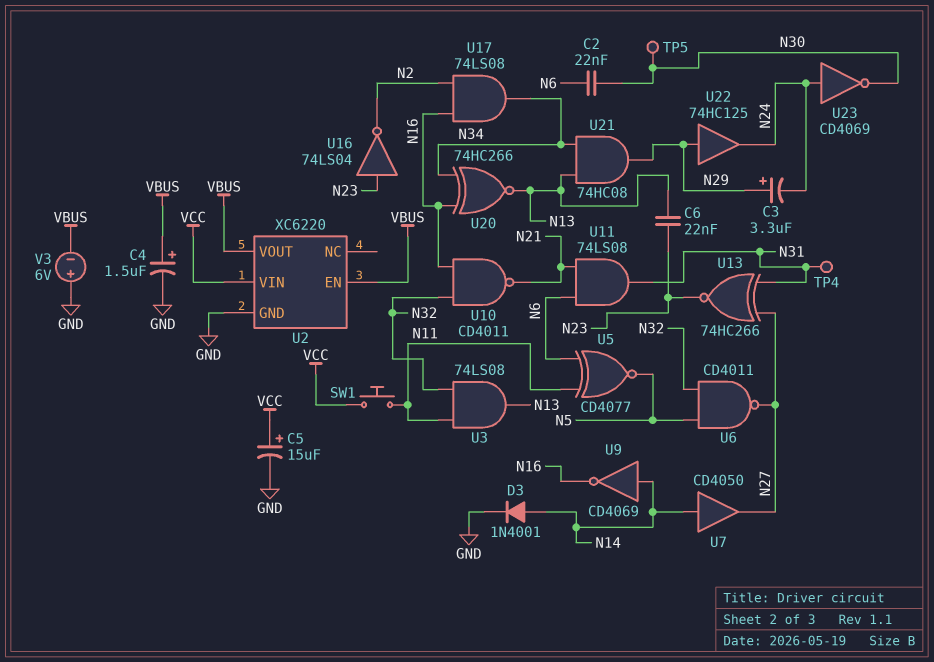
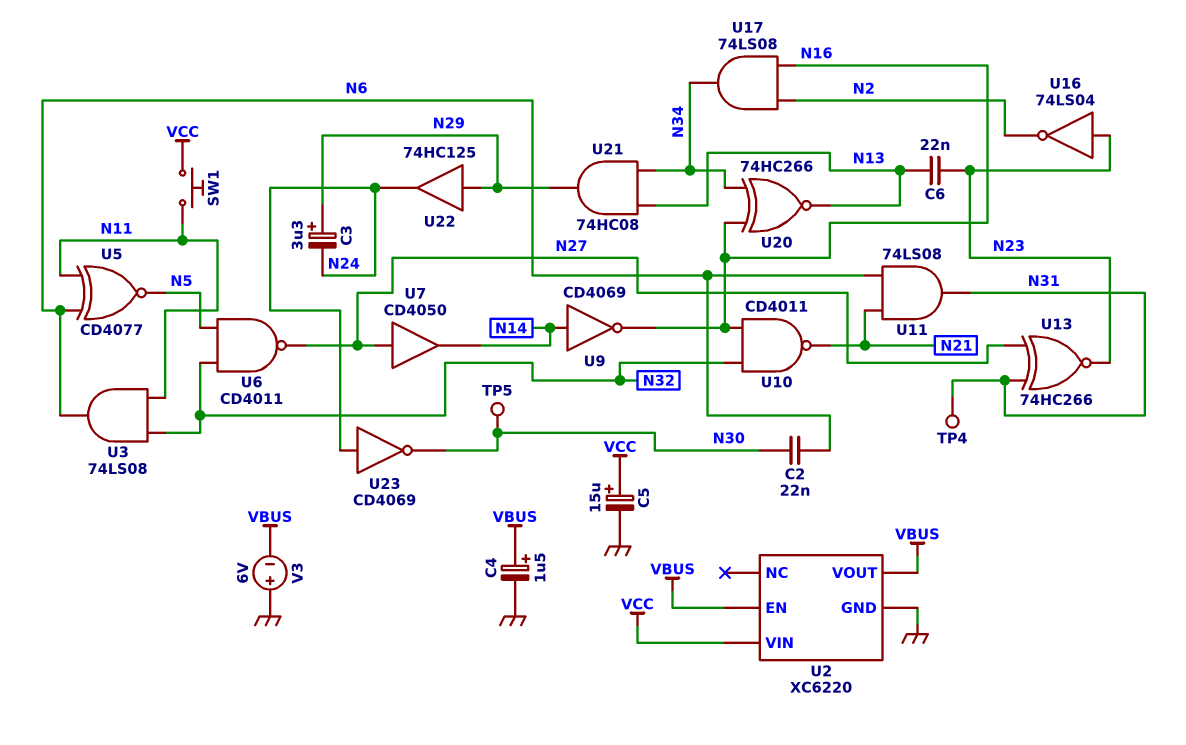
D3: diode 1N4001 (A N14, K GND) -> none
U3: AND 74LS08 (in N11, in N32, out N13) -> AND 74LS08 (in N11, in N32, out N6)
U7: buffer CD4050 (in N14, out N27) -> buffer CD4050 (in N27, out N14)

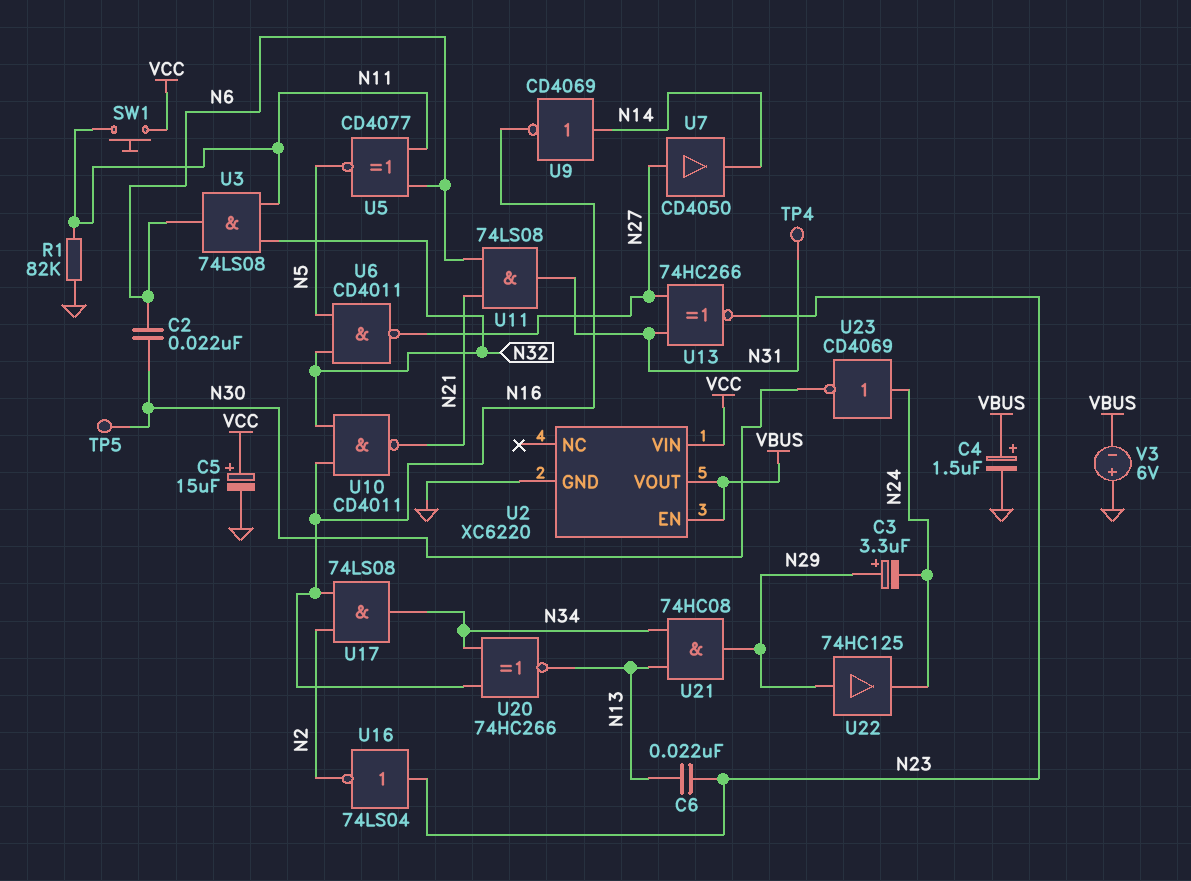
R1: none -> 82k (GND, N11)

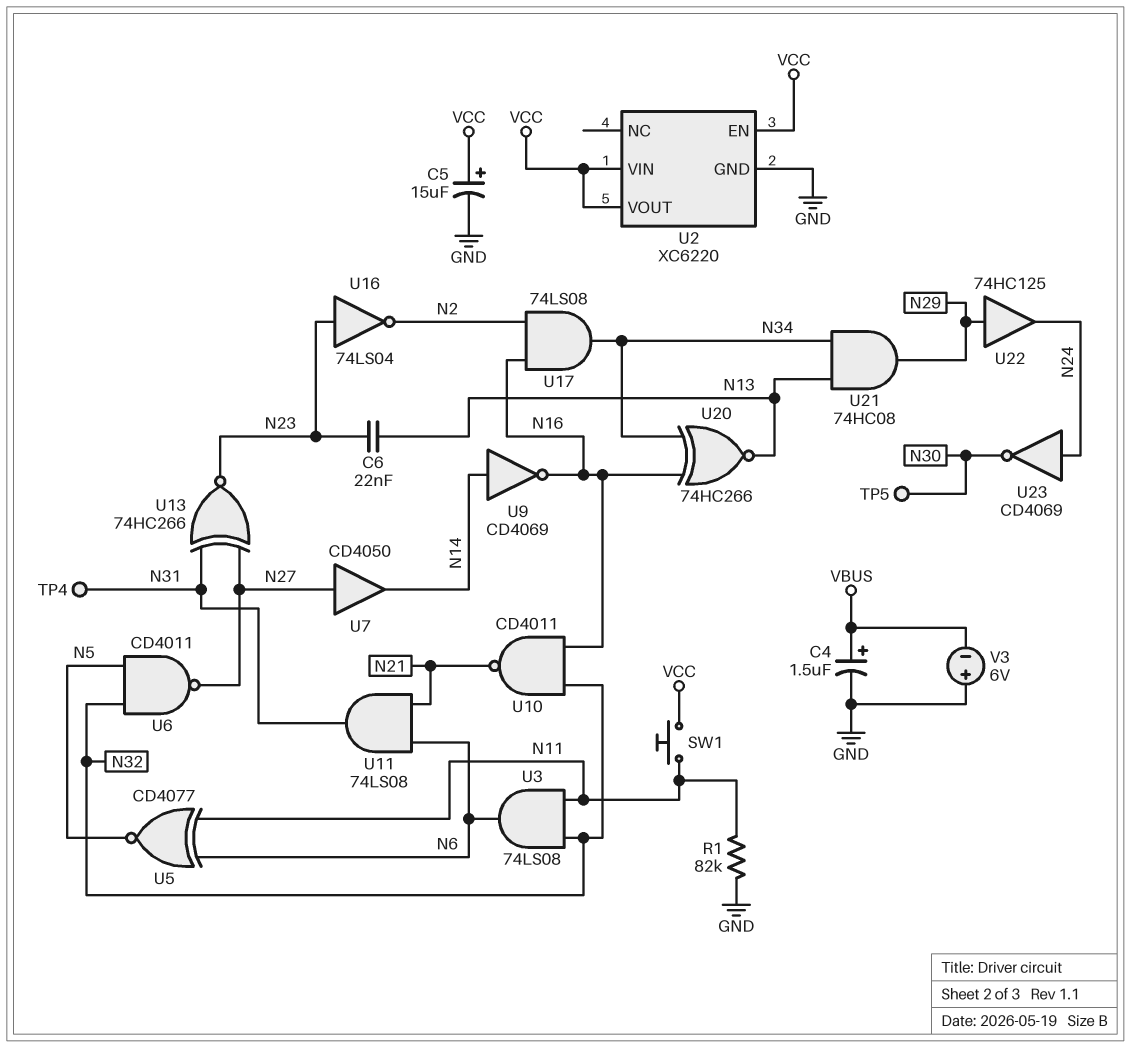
C2: 22nF (N6, N30) -> none
C3: 3.3uF (plus N29, minus N24) -> none
U2 pin EN: VBUS -> VCC
U2 pin VOUT: VBUS -> VCC

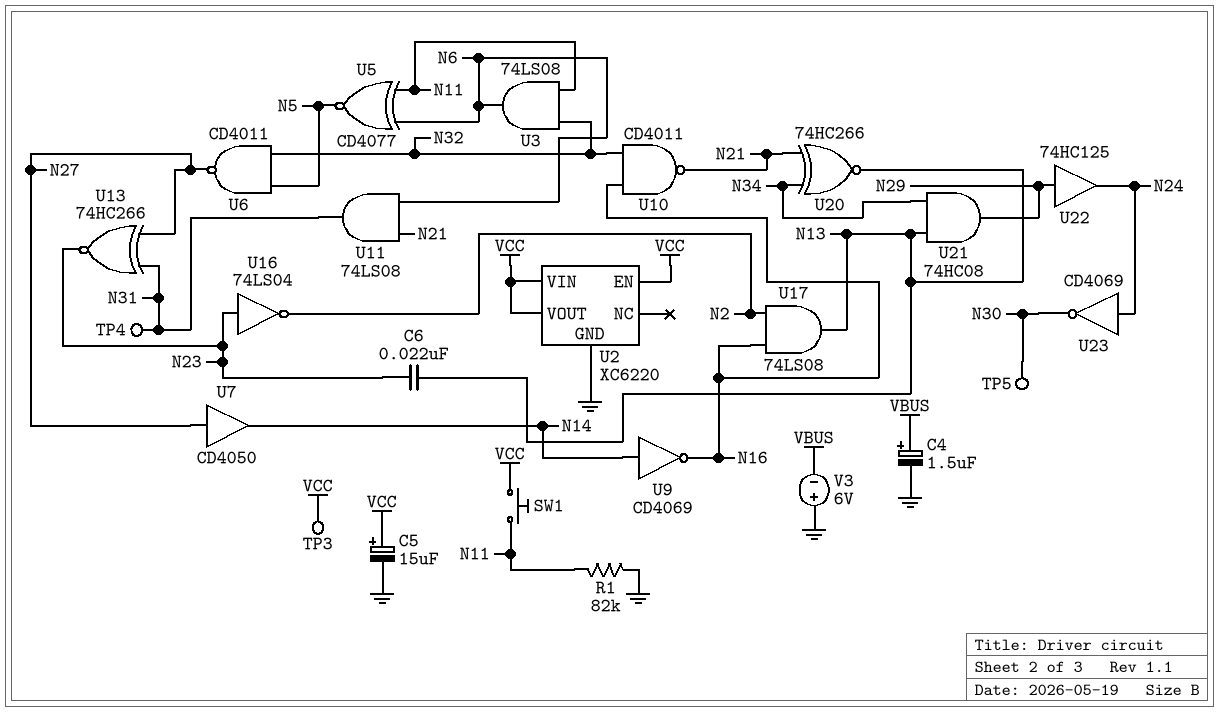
TP3: none -> test point (VCC)
U17: AND 74LS08 (in N2, in N16, out N34) -> AND 74LS08 (in N2, in N16, out N13)
U20: XNOR 74HC266 (in N16, in N34, out N13) -> XNOR 74HC266 (in N21, in N34, out N13)

